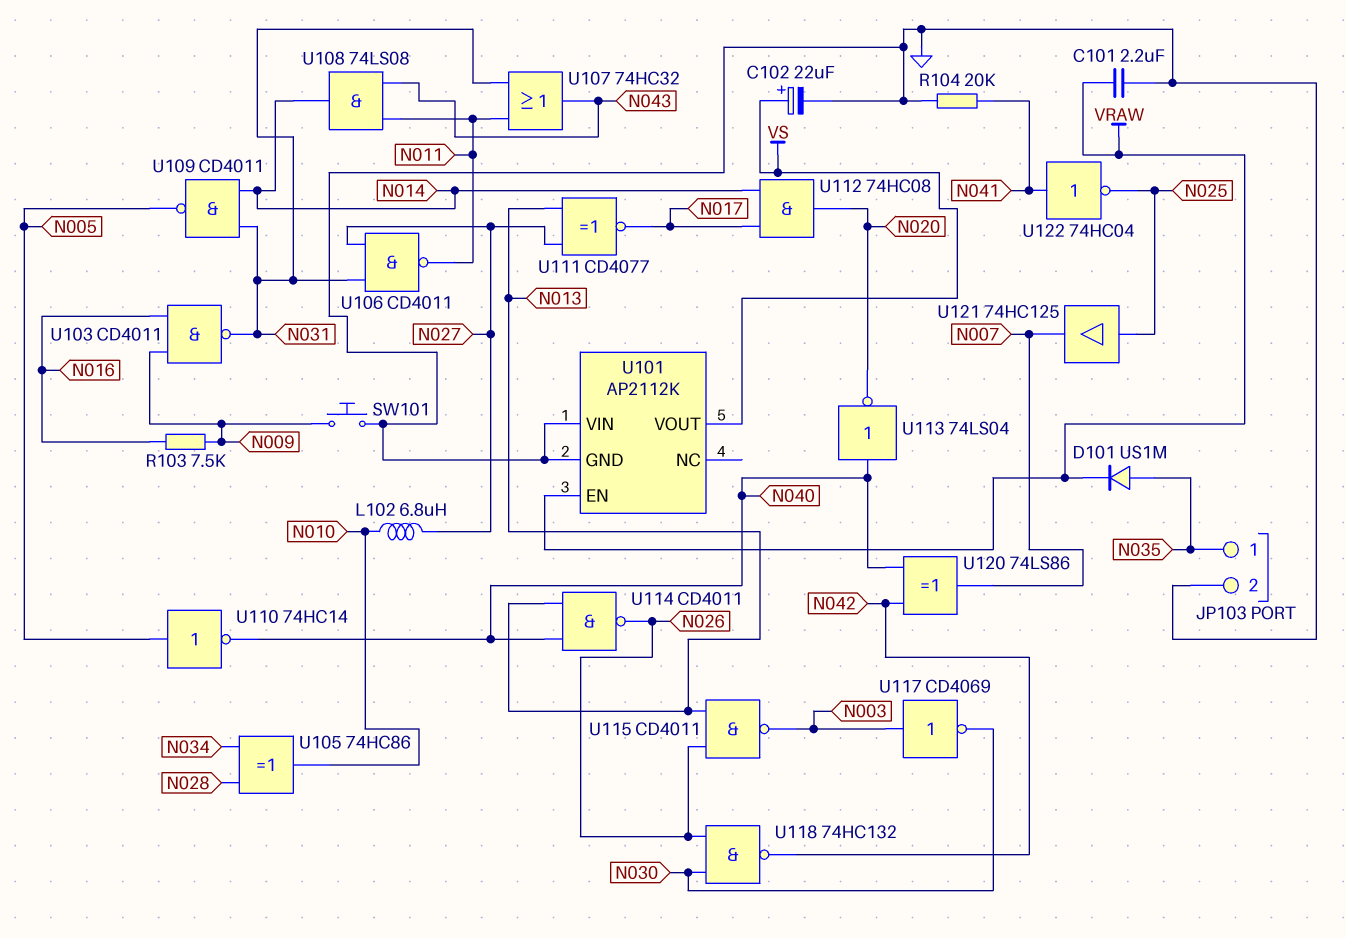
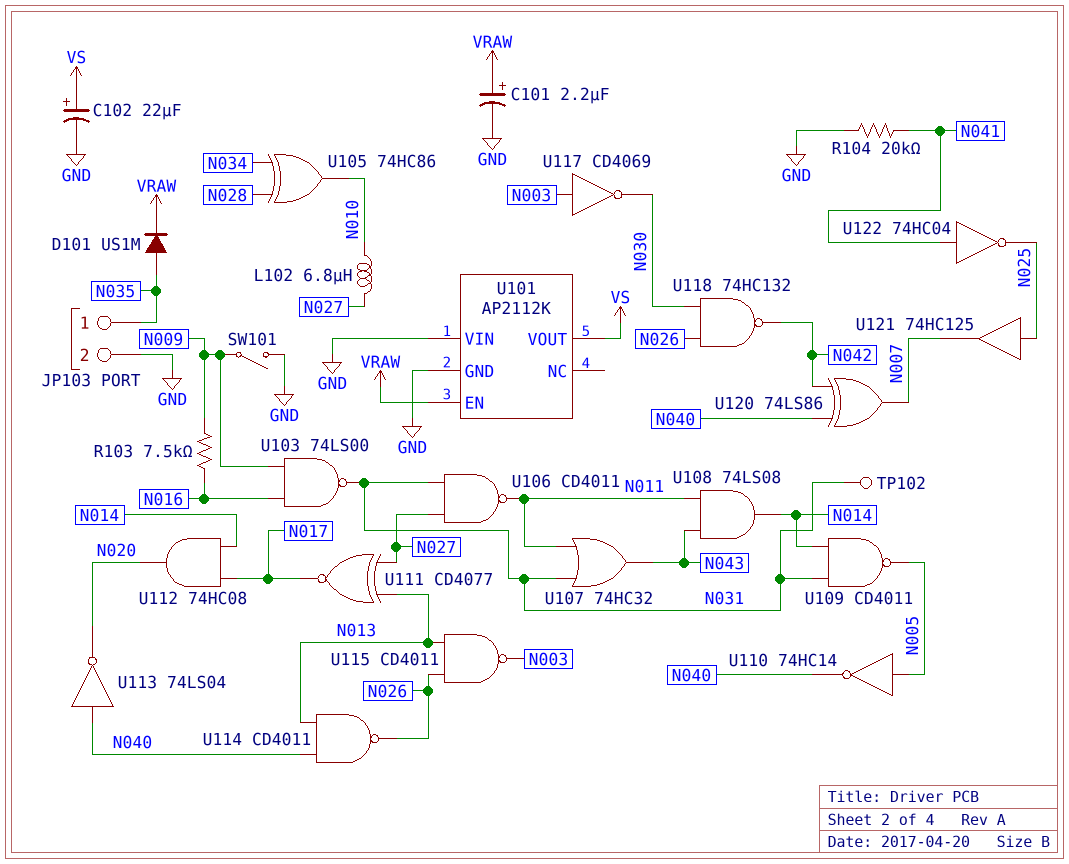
C101: 2.2uF (GND, VRAW) -> 2.2uF (plus VRAW, minus GND)
SW101: button (GND, N009) -> switch (GND, N009)
TP102: none -> test point (N031)
U103: NAND CD4011 (in N009, in N016, out N031) -> NAND 74LS00 (in N009, in N016, out N031)

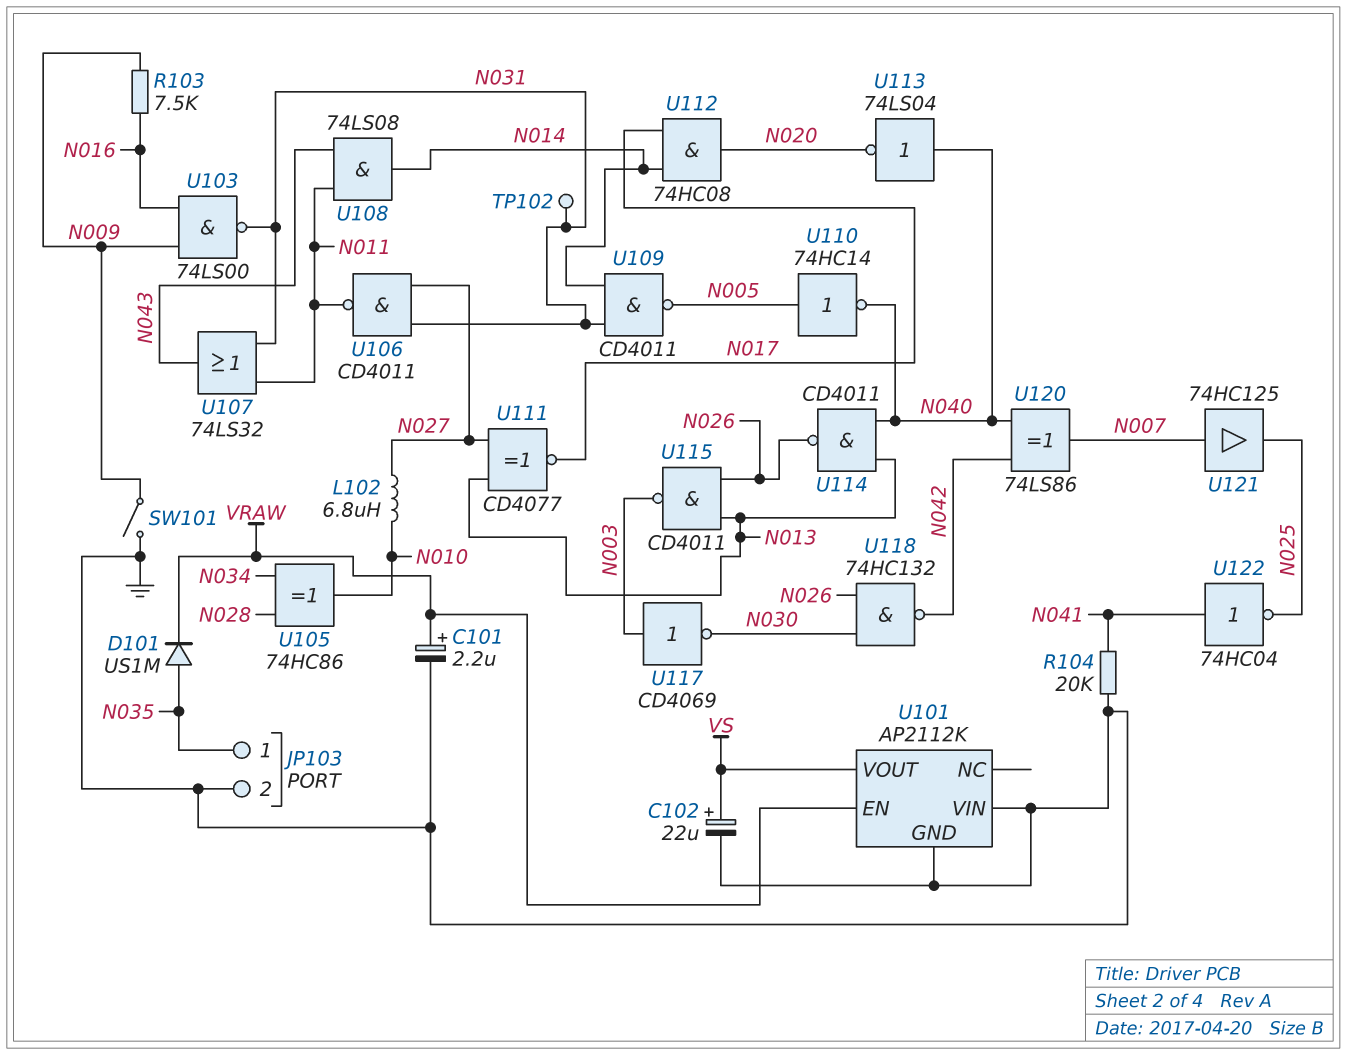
U107: OR 74HC32 (in N011, in N031, out N043) -> OR 74LS32 (in N011, in N031, out N043)
U121: buffer 74HC125 (in N025, out N007) -> buffer 74HC125 (in N007, out N025)

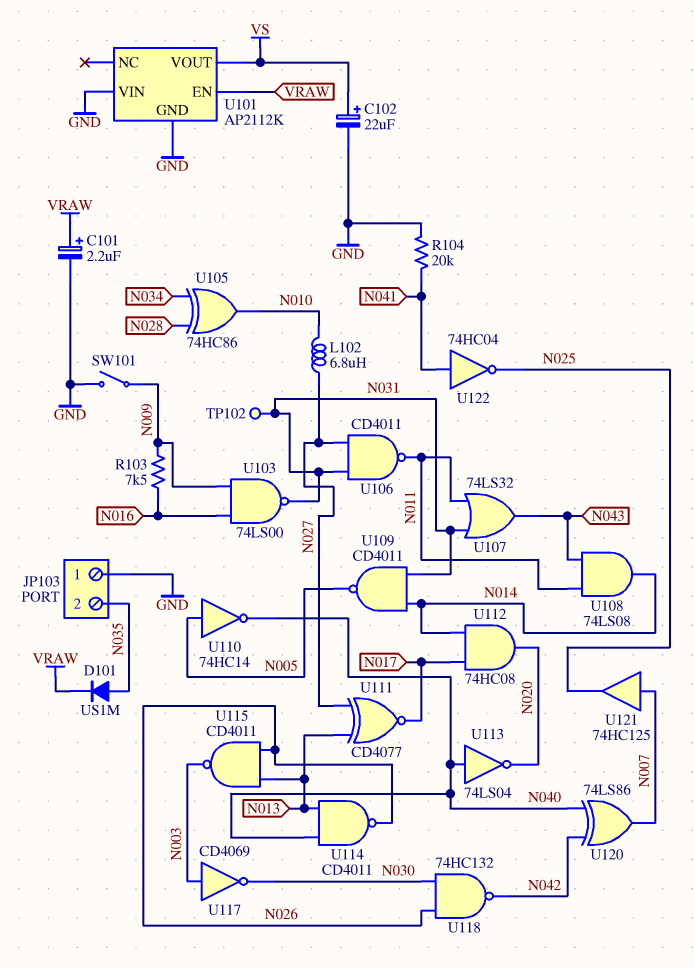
JP103 pin 1: N035 -> GND
JP103 pin 2: GND -> N035

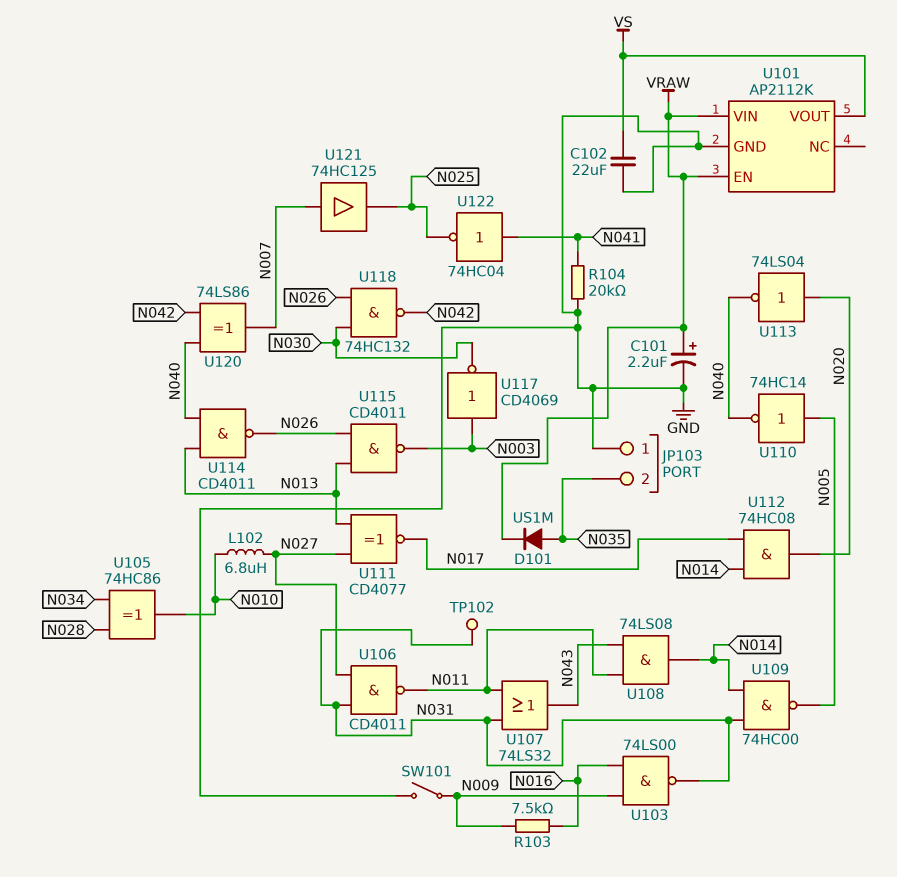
C102: 22uF (plus VS, minus GND) -> 22uF (GND, VS)
U101 pin VIN: GND -> VRAW
U109: NAND CD4011 (in N014, in N031, out N005) -> NAND 74HC00 (in N014, in N031, out N005)
U113: NOT 74LS04 (in N040, out N020) -> NOT 74LS04 (in N020, out N040)

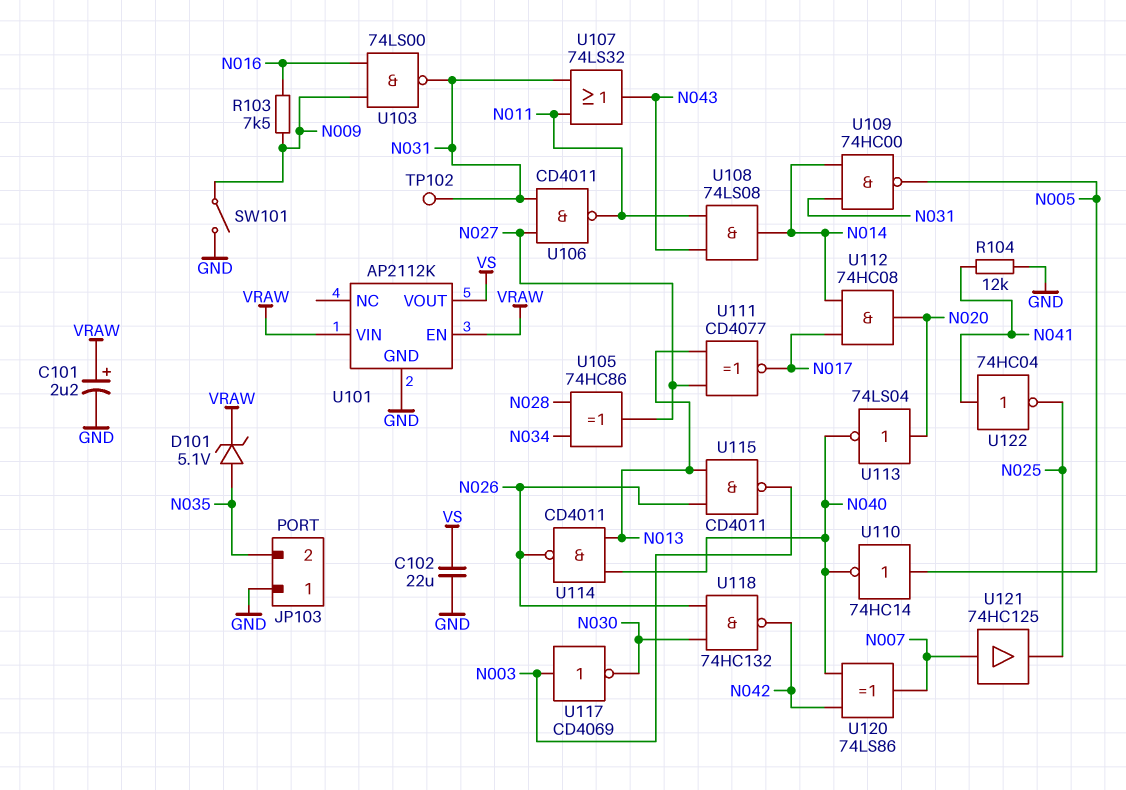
D101: diode US1M (A N035, K VRAW) -> zener 5.1V (A N035, K VRAW)
L102: 6.8uH (N010, N027) -> none
R104: 20k (GND, N041) -> 12k (GND, N041)
U105: XOR 74HC86 (in N028, in N034, out N010) -> XOR 74HC86 (in N028, in N034, out N027)

